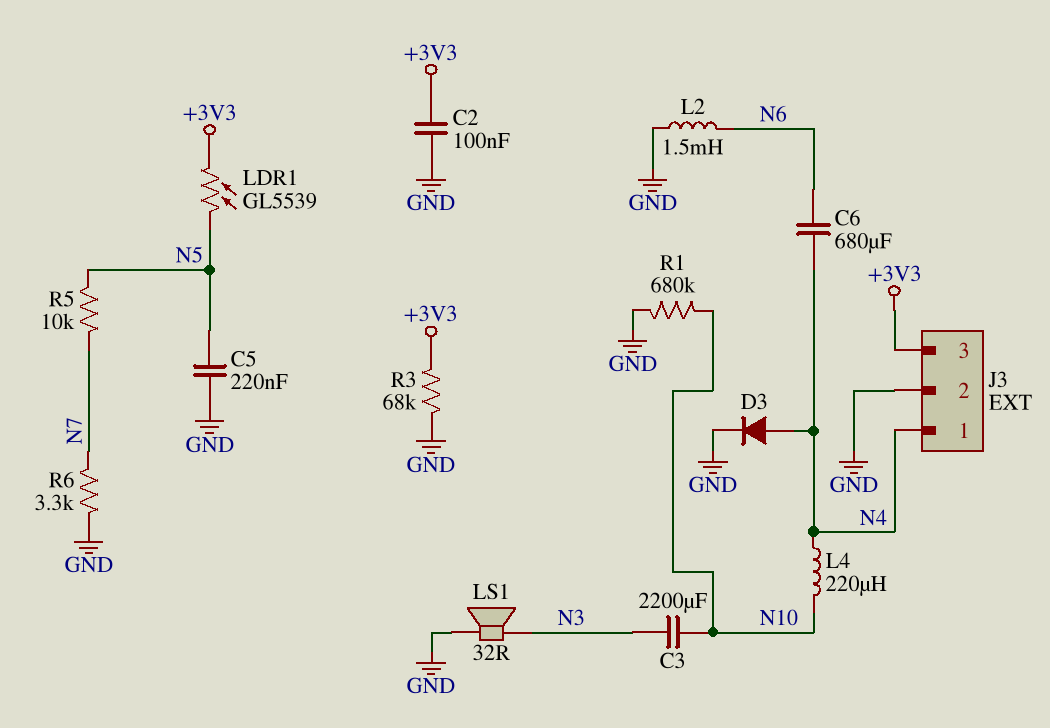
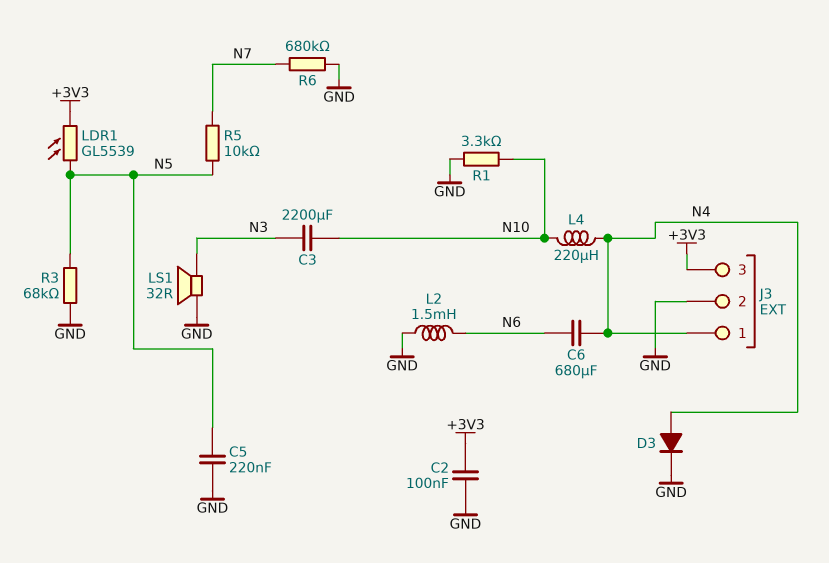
R1: 680k (GND, N10) -> 3.3k (GND, N10)
R3: 68k (+3V3, GND) -> 68k (GND, N5)
R6: 3.3k (GND, N7) -> 680k (GND, N7)

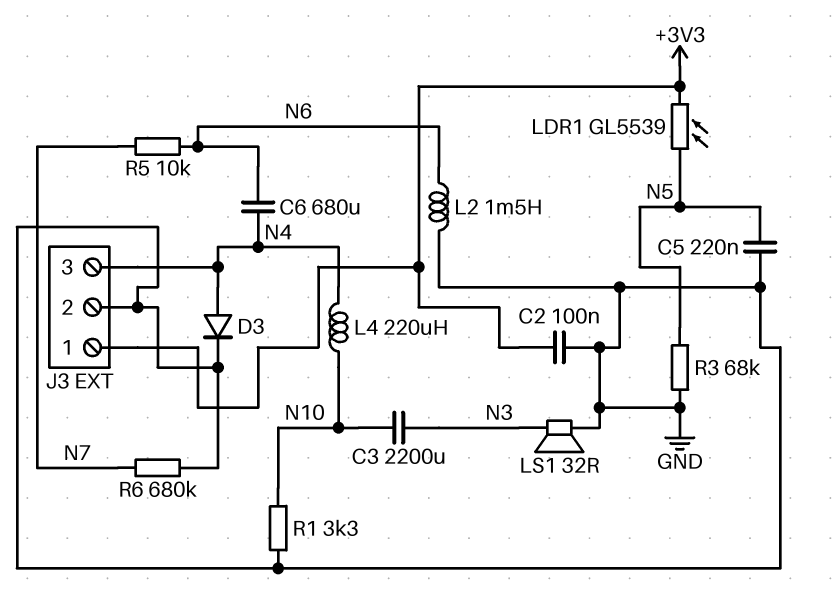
J3 pin 1: N4 -> +3V3
J3 pin 3: +3V3 -> N4
R5: 10k (N5, N7) -> 10k (N6, N7)

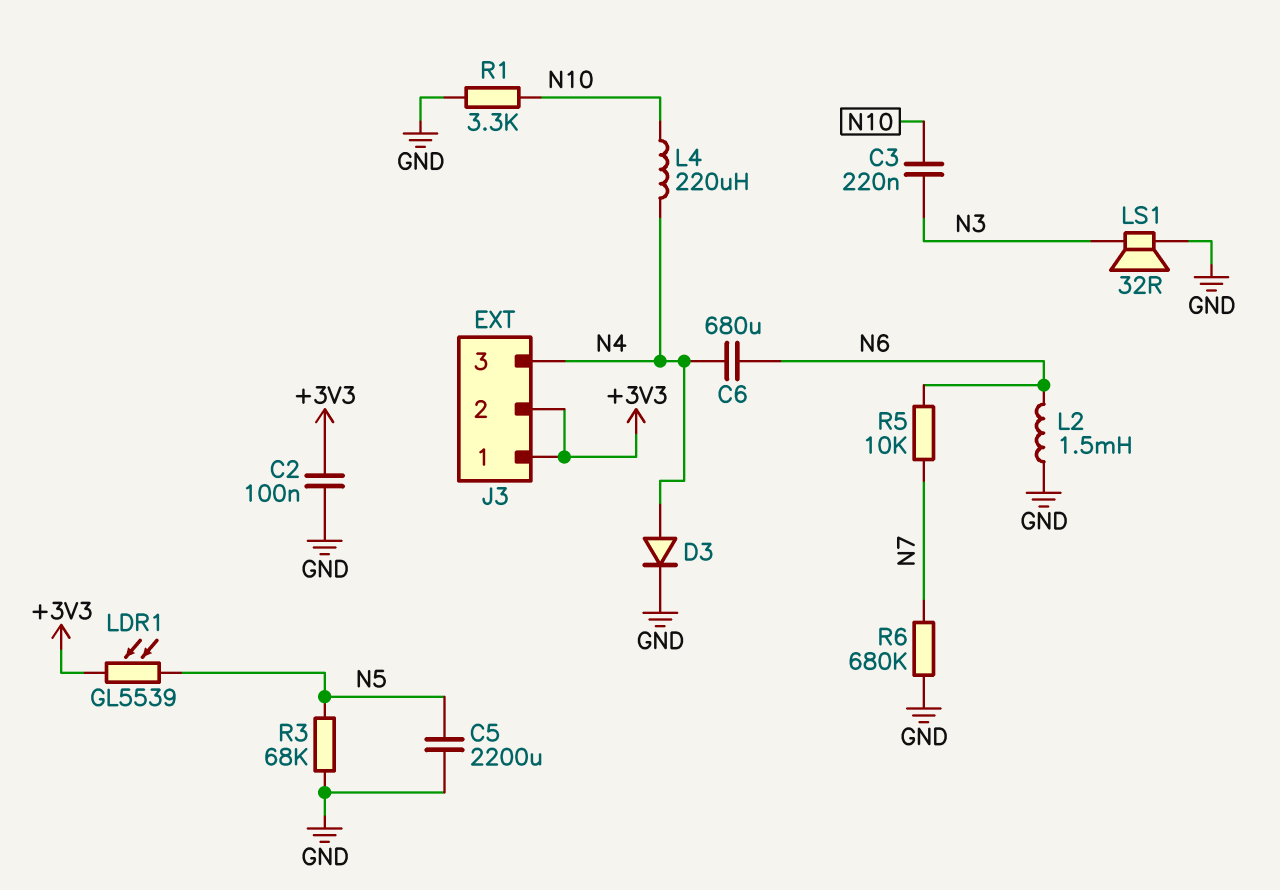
C3: 2200uF (N3, N10) -> 220nF (N3, N10)
C5: 220nF (GND, N5) -> 2200uF (GND, N5)
J3 pin 2: GND -> +3V3

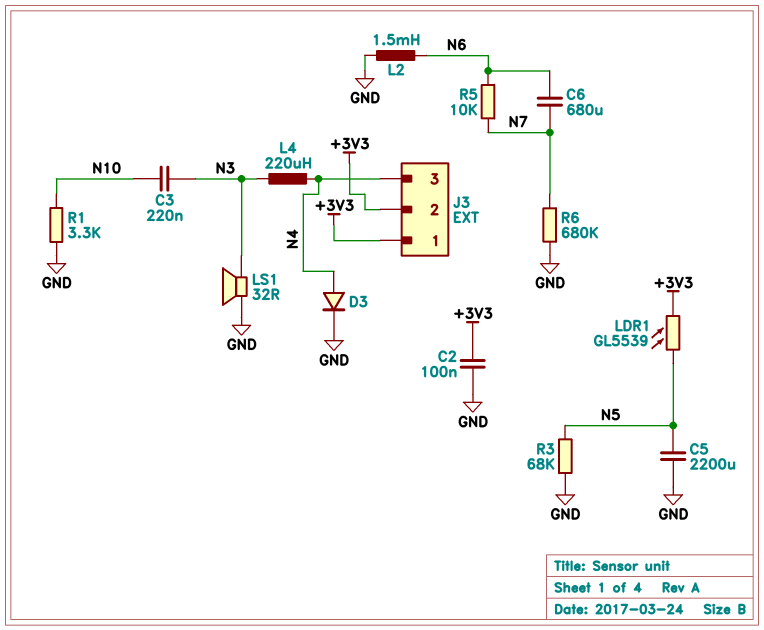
C6: 680uF (N4, N6) -> 680uF (N6, N7)
L4: 220uH (N4, N10) -> 220uH (N3, N4)

